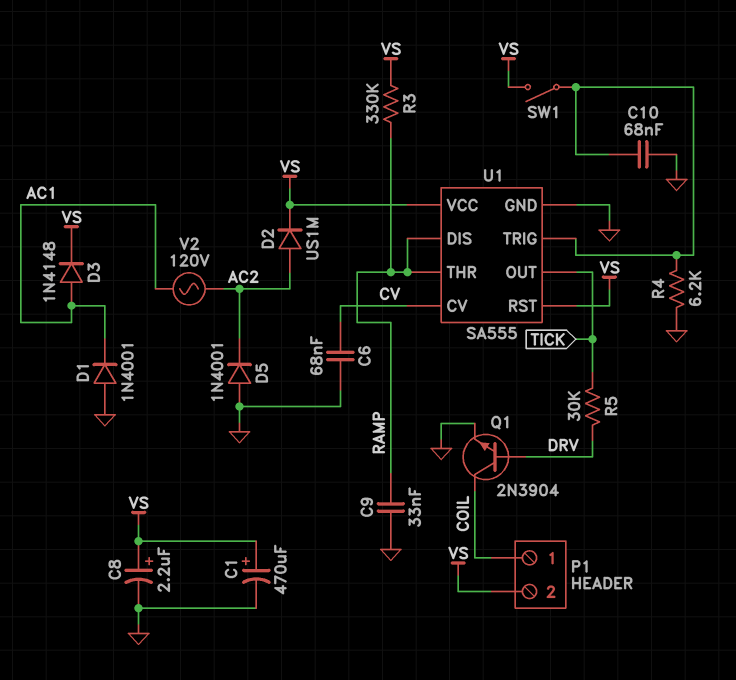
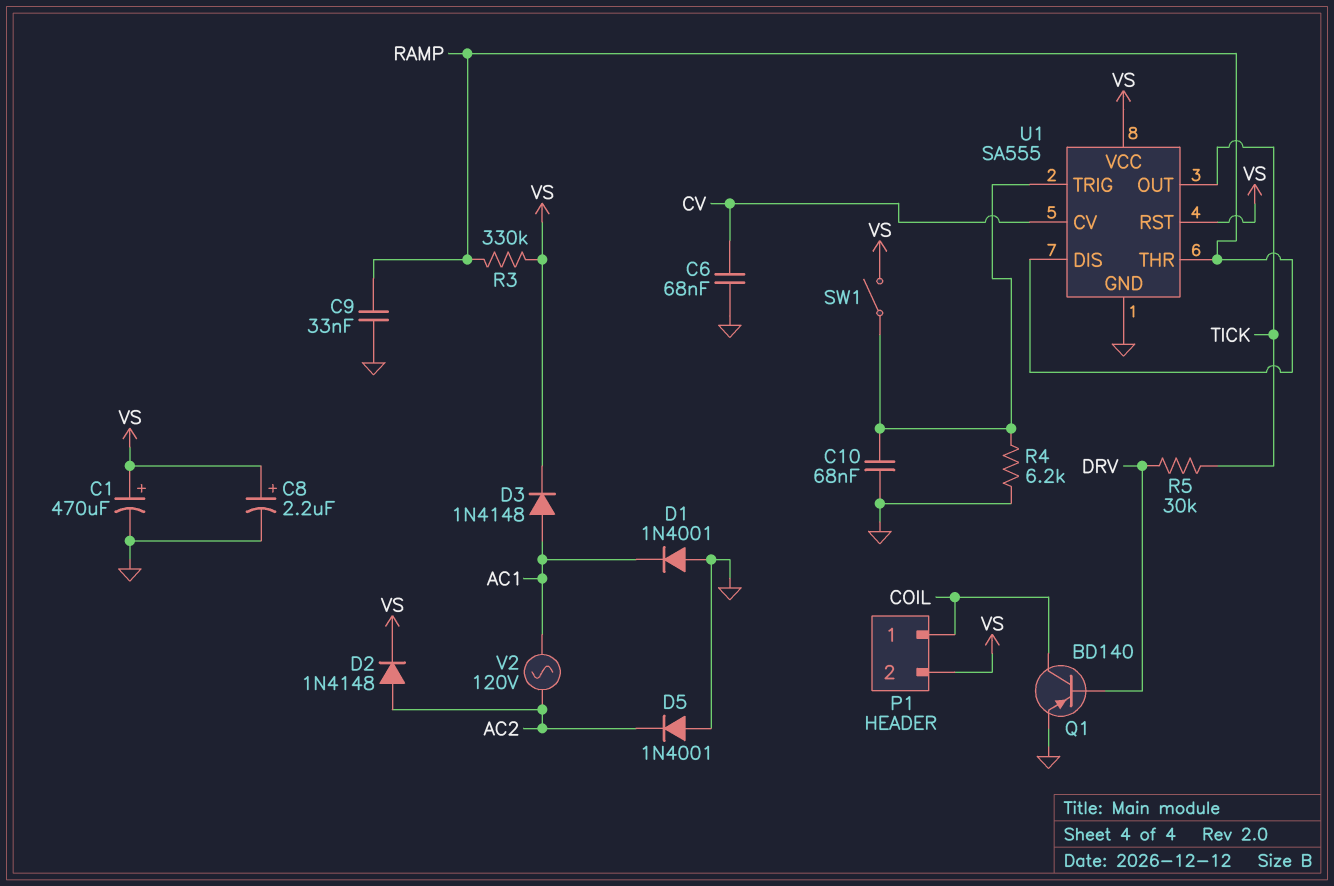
D2: diode US1M (A AC2, K VS) -> diode 1N4148 (A AC2, K VS)
Q1: NPN 2N3904 (B DRV, C COIL, E GND) -> PNP BD140 (B DRV, C COIL, E GND)

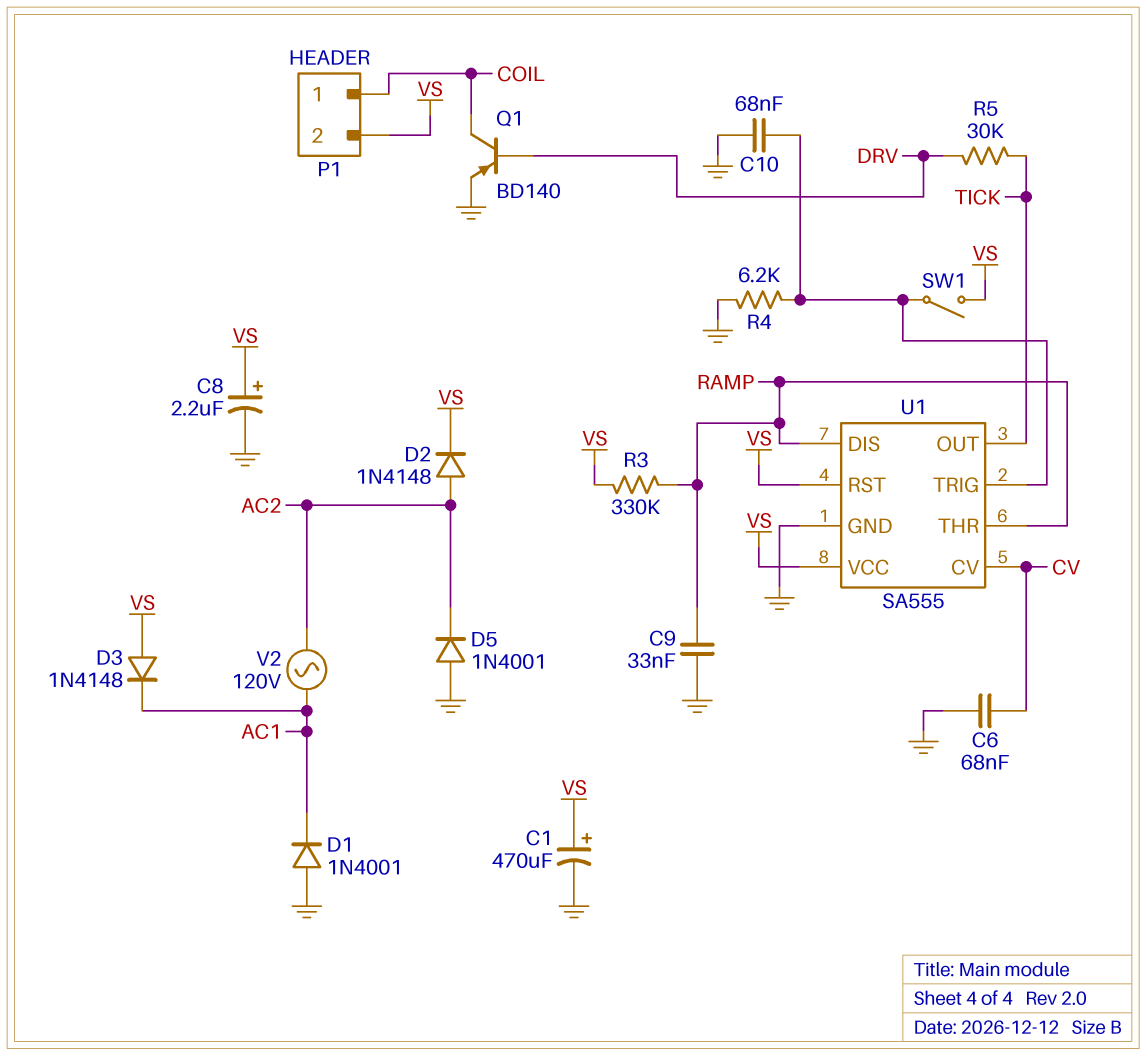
D3: diode 1N4148 (A AC1, K VS) -> diode 1N4148 (A VS, K AC1)

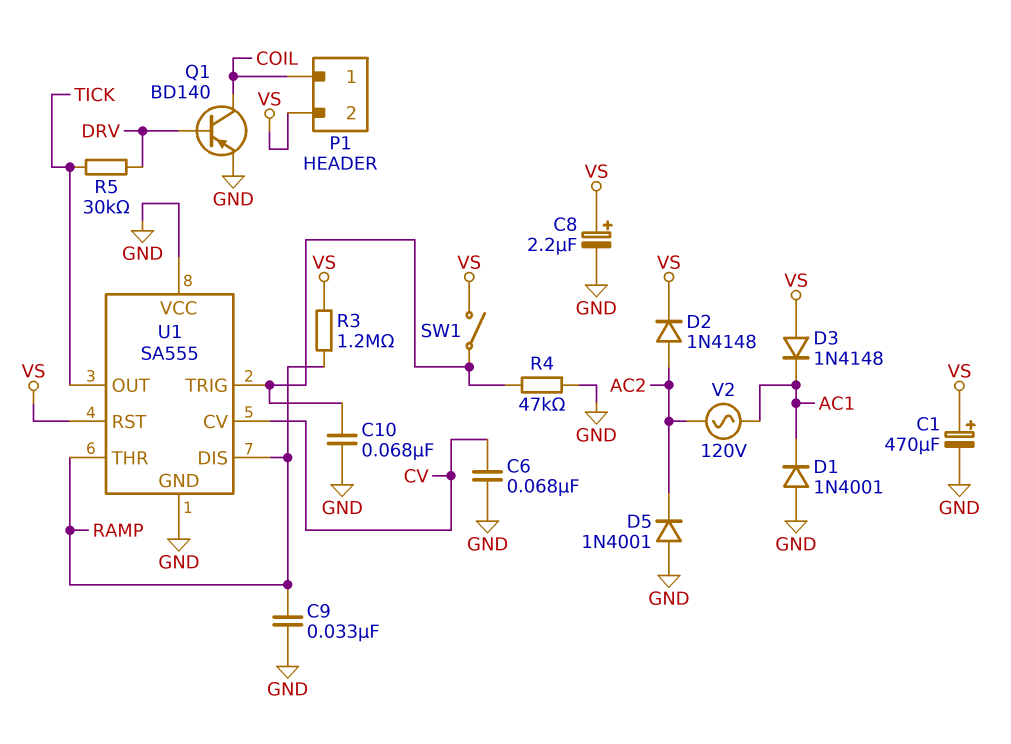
R3: 330k (RAMP, VS) -> 1.2M (RAMP, VS)
R4: 6.2k (GND, U1/TRIG) -> 47k (GND, U1/TRIG)
U1 pin VCC: VS -> GND

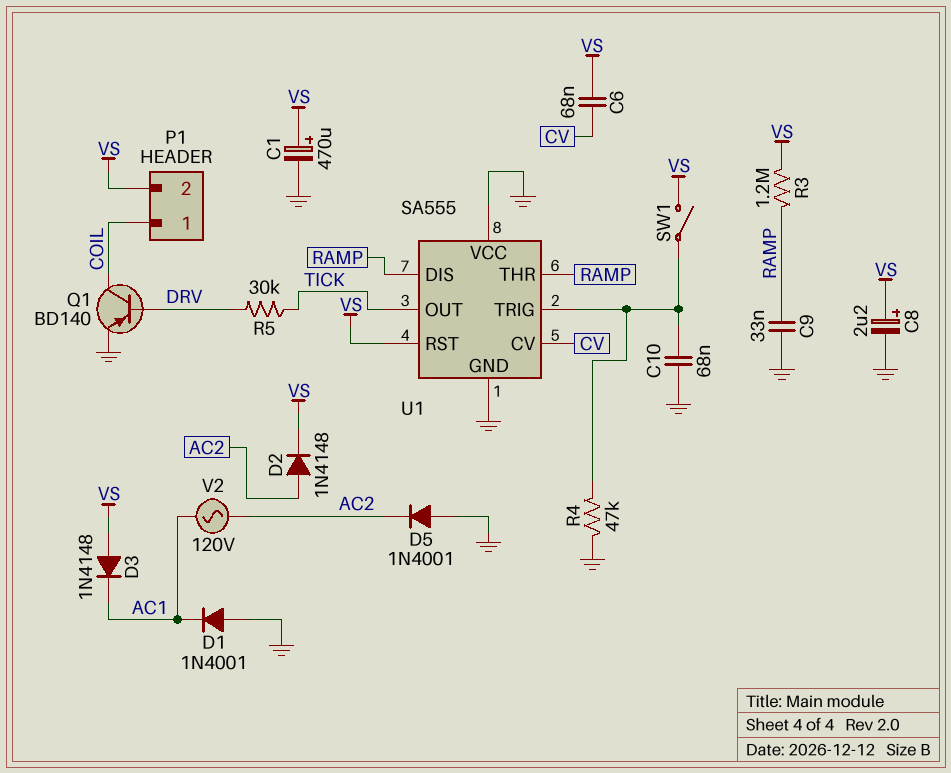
C6: 68nF (CV, GND) -> 68nF (CV, VS)

